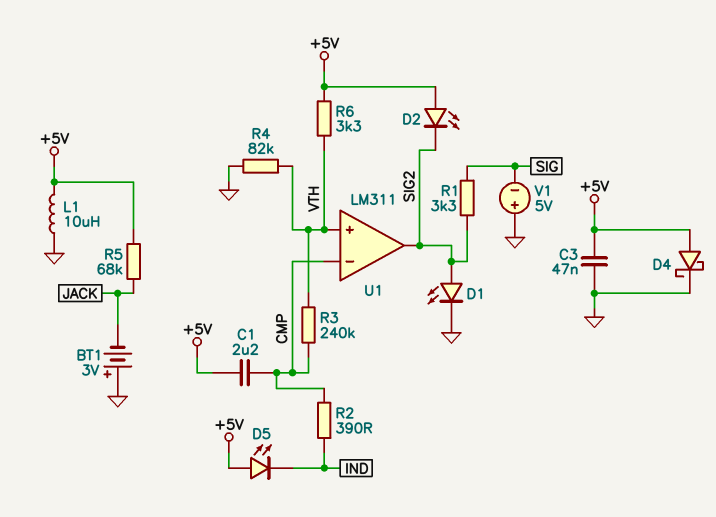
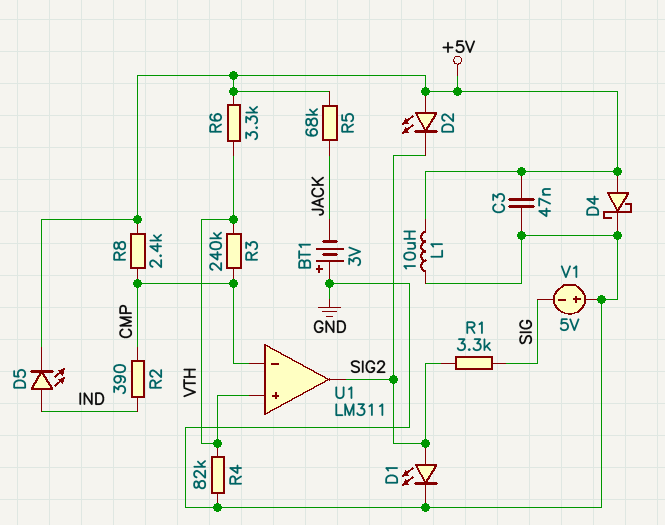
C1: 2.2uF (+5V, CMP) -> none
D5: LED (A +5V, K IND) -> LED (A IND, K +5V)
R8: none -> 2.4k (+5V, CMP)

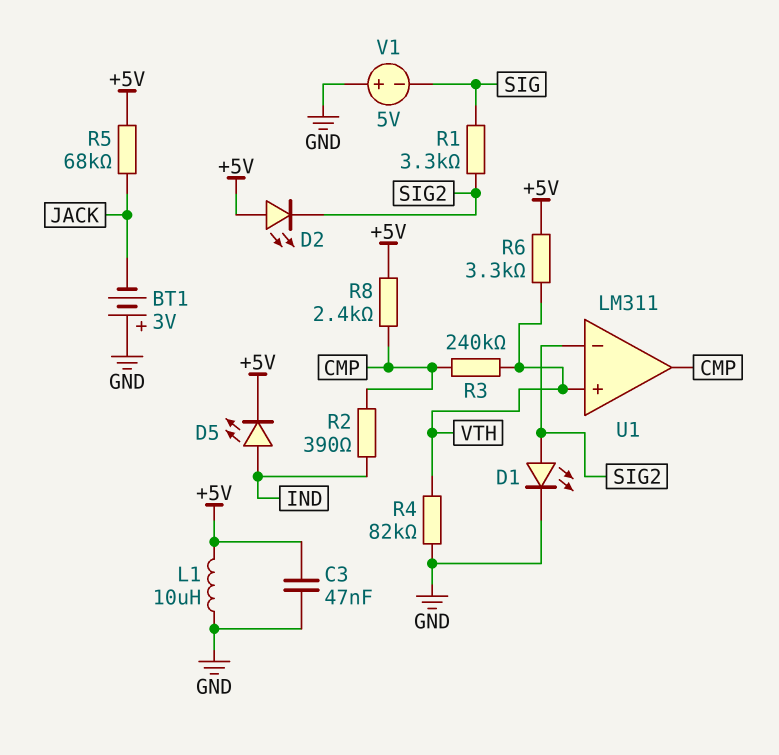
D4: schottky (A +5V, K GND) -> none
U1 pin in-: CMP -> SIG2
U1 pin out: SIG2 -> CMP

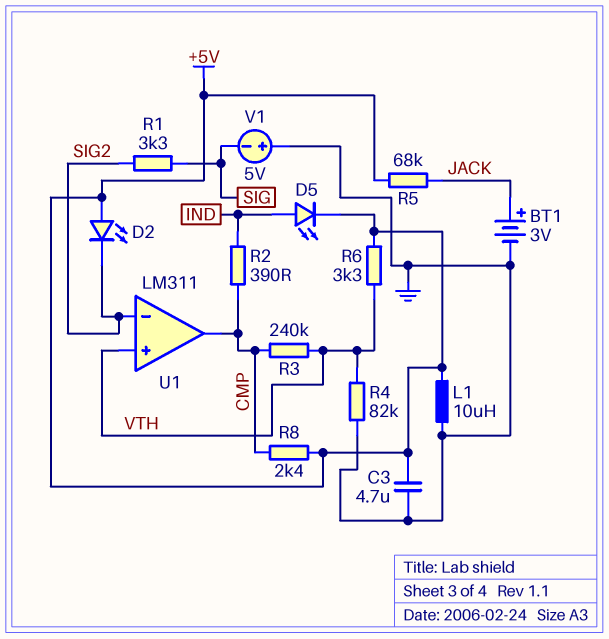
BT1: 3V (plus GND, minus JACK) -> 3V (plus JACK, minus GND)
C3: 47nF (+5V, GND) -> 4.7uF (+5V, GND)
D1: LED (A SIG2, K GND) -> none

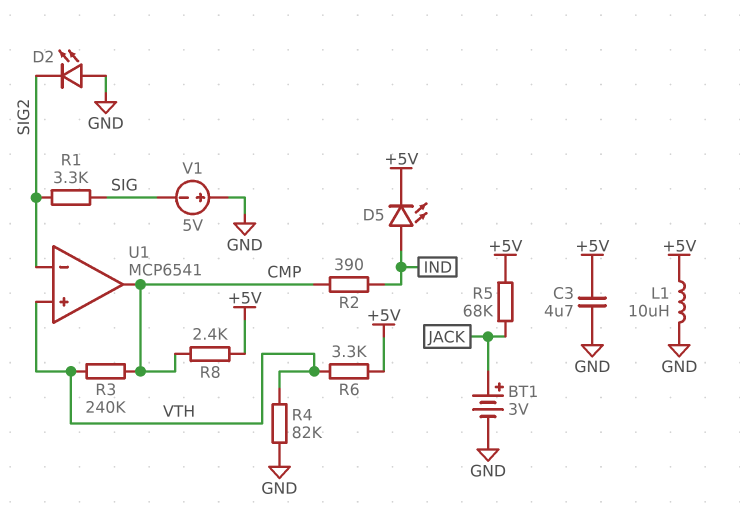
D2: LED (A +5V, K SIG2) -> LED (A GND, K SIG2)
U1: LM311 -> MCP6541

